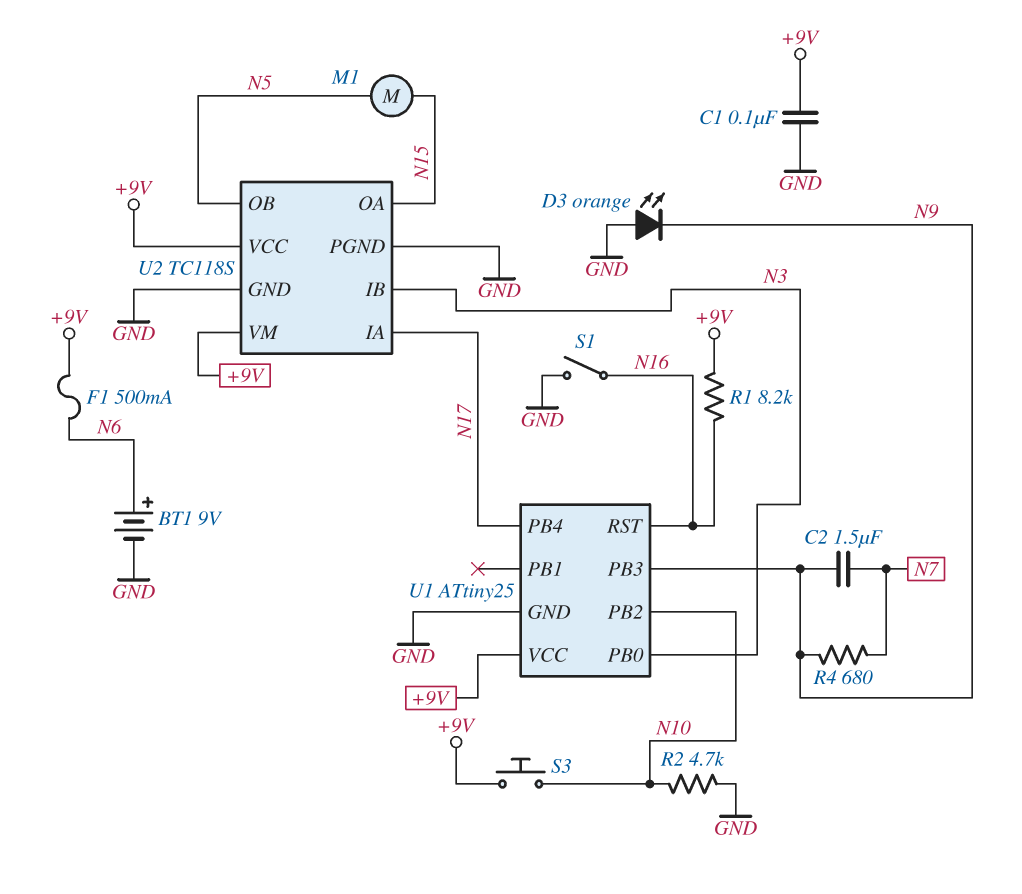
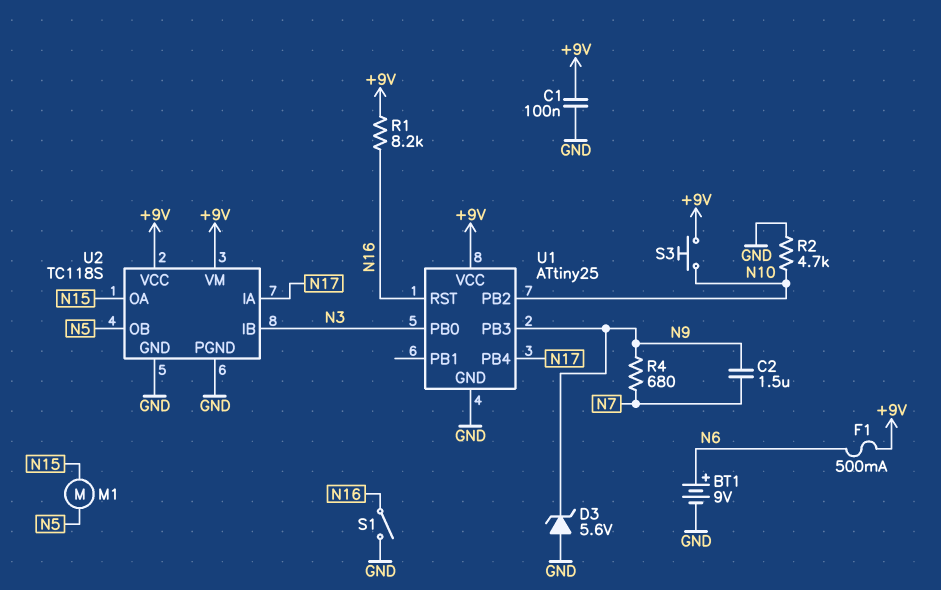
D3: LED orange (A GND, K N9) -> zener 5.6V (A GND, K N9)

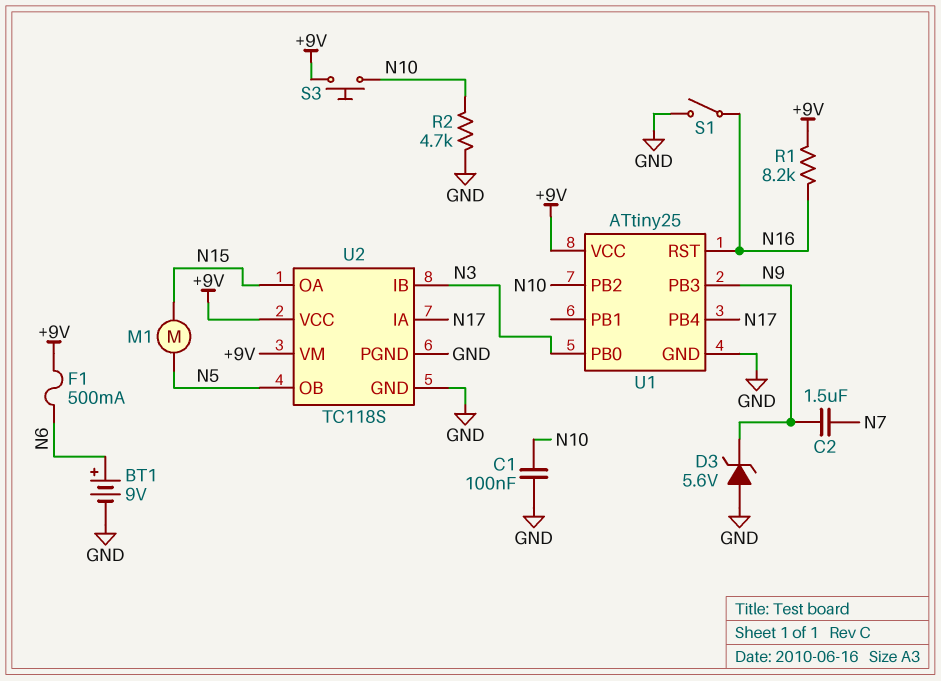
C1: 100nF (+9V, GND) -> 100nF (GND, N10)
R4: 680 (N7, N9) -> none

